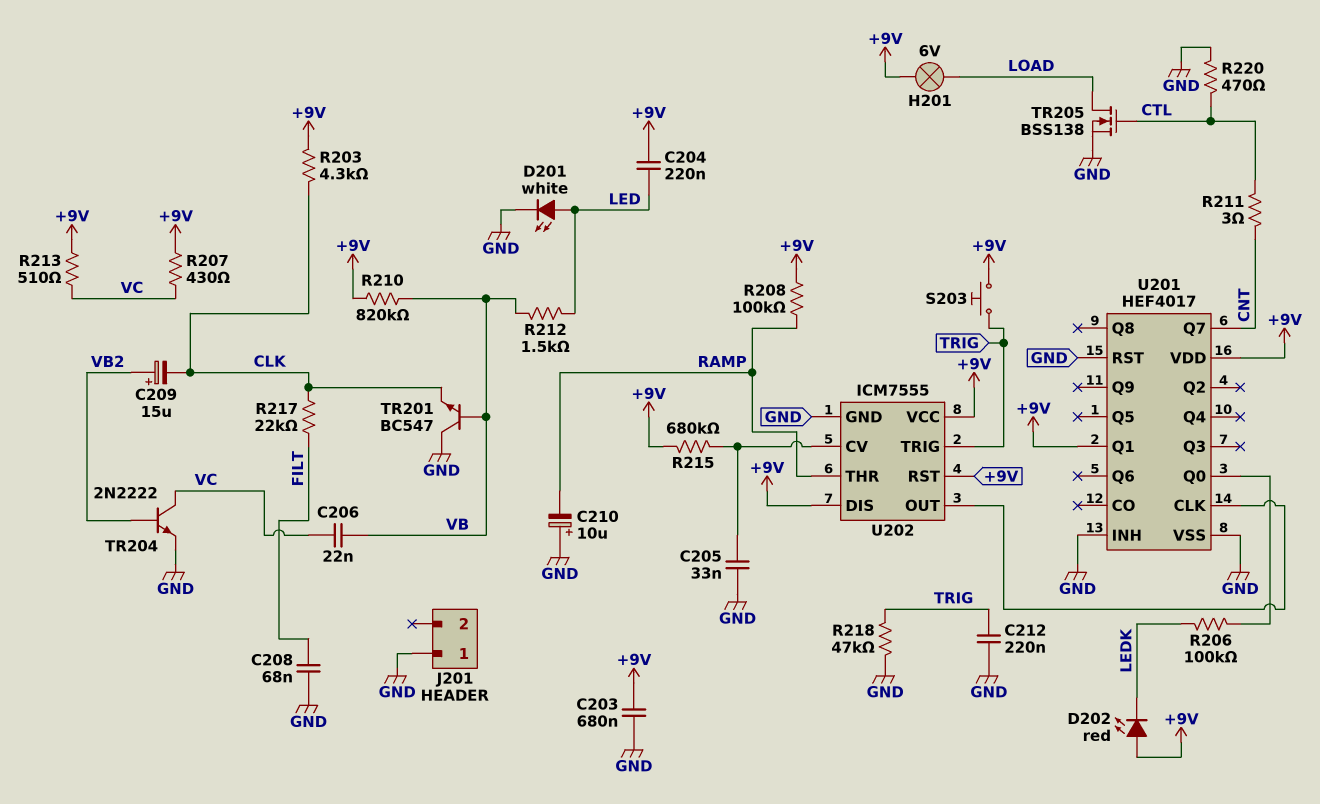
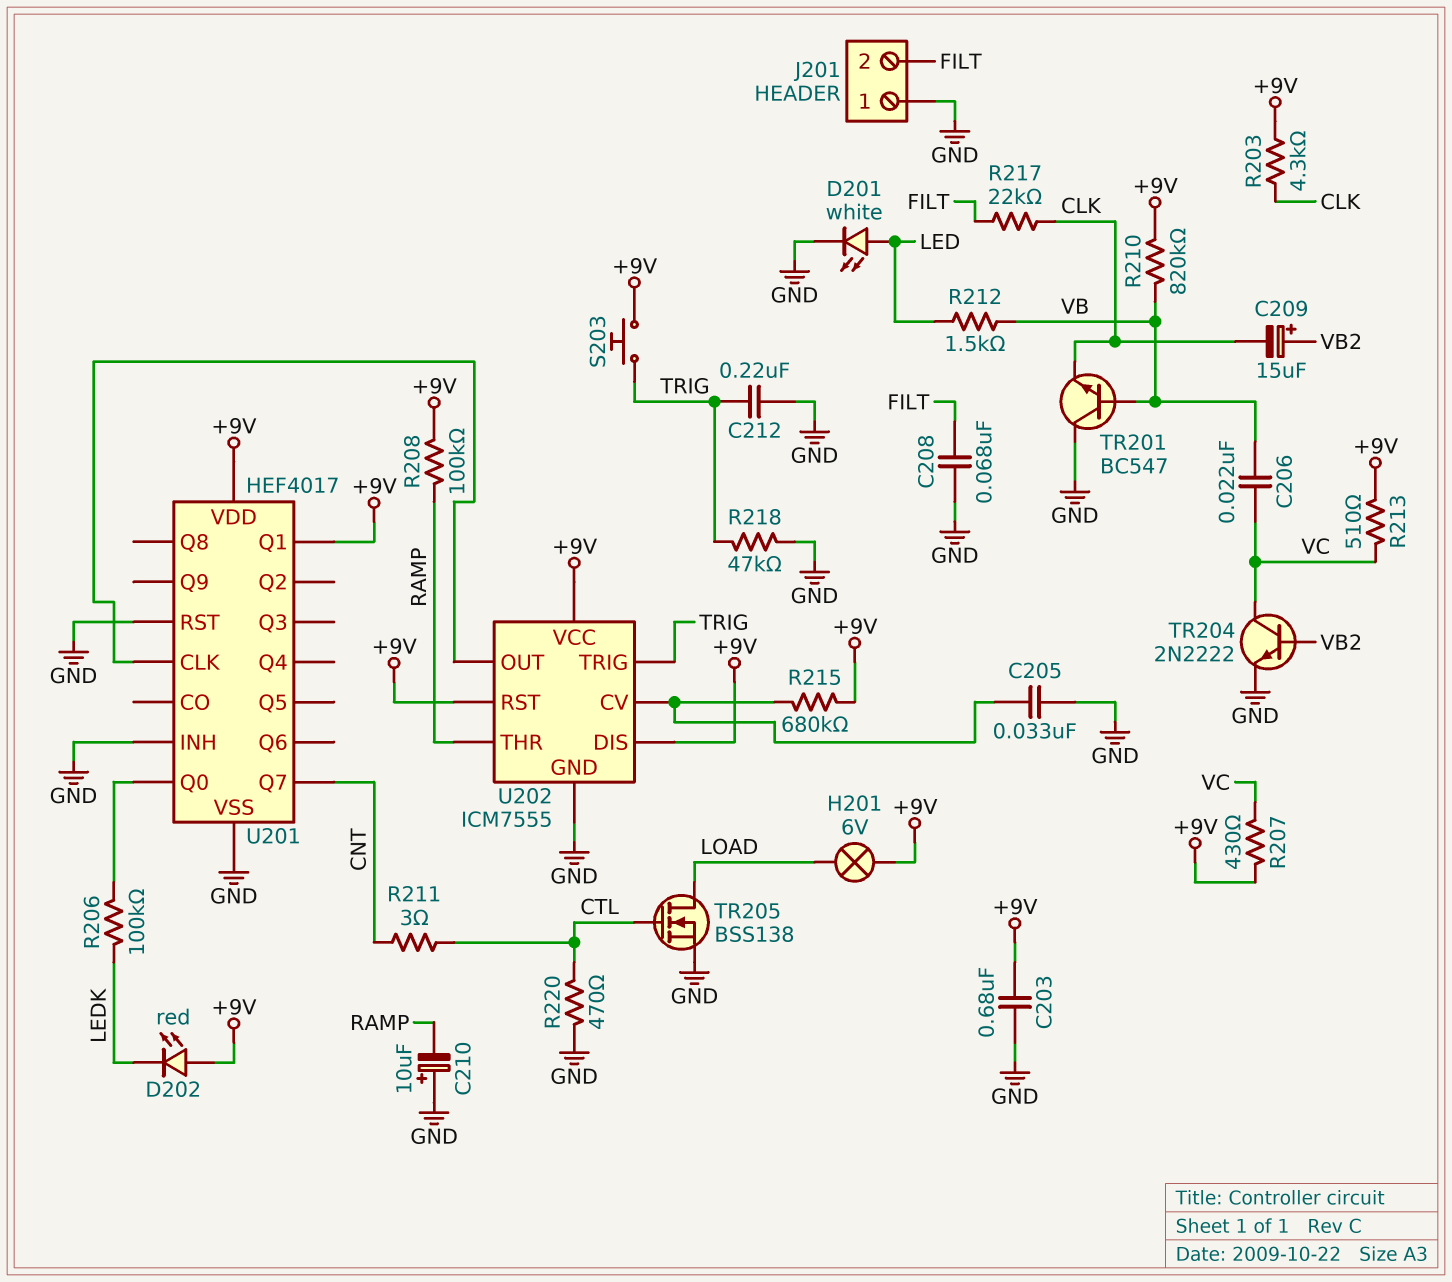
C204: 220nF (+9V, LED) -> none
J201 pin 2: none -> FILT

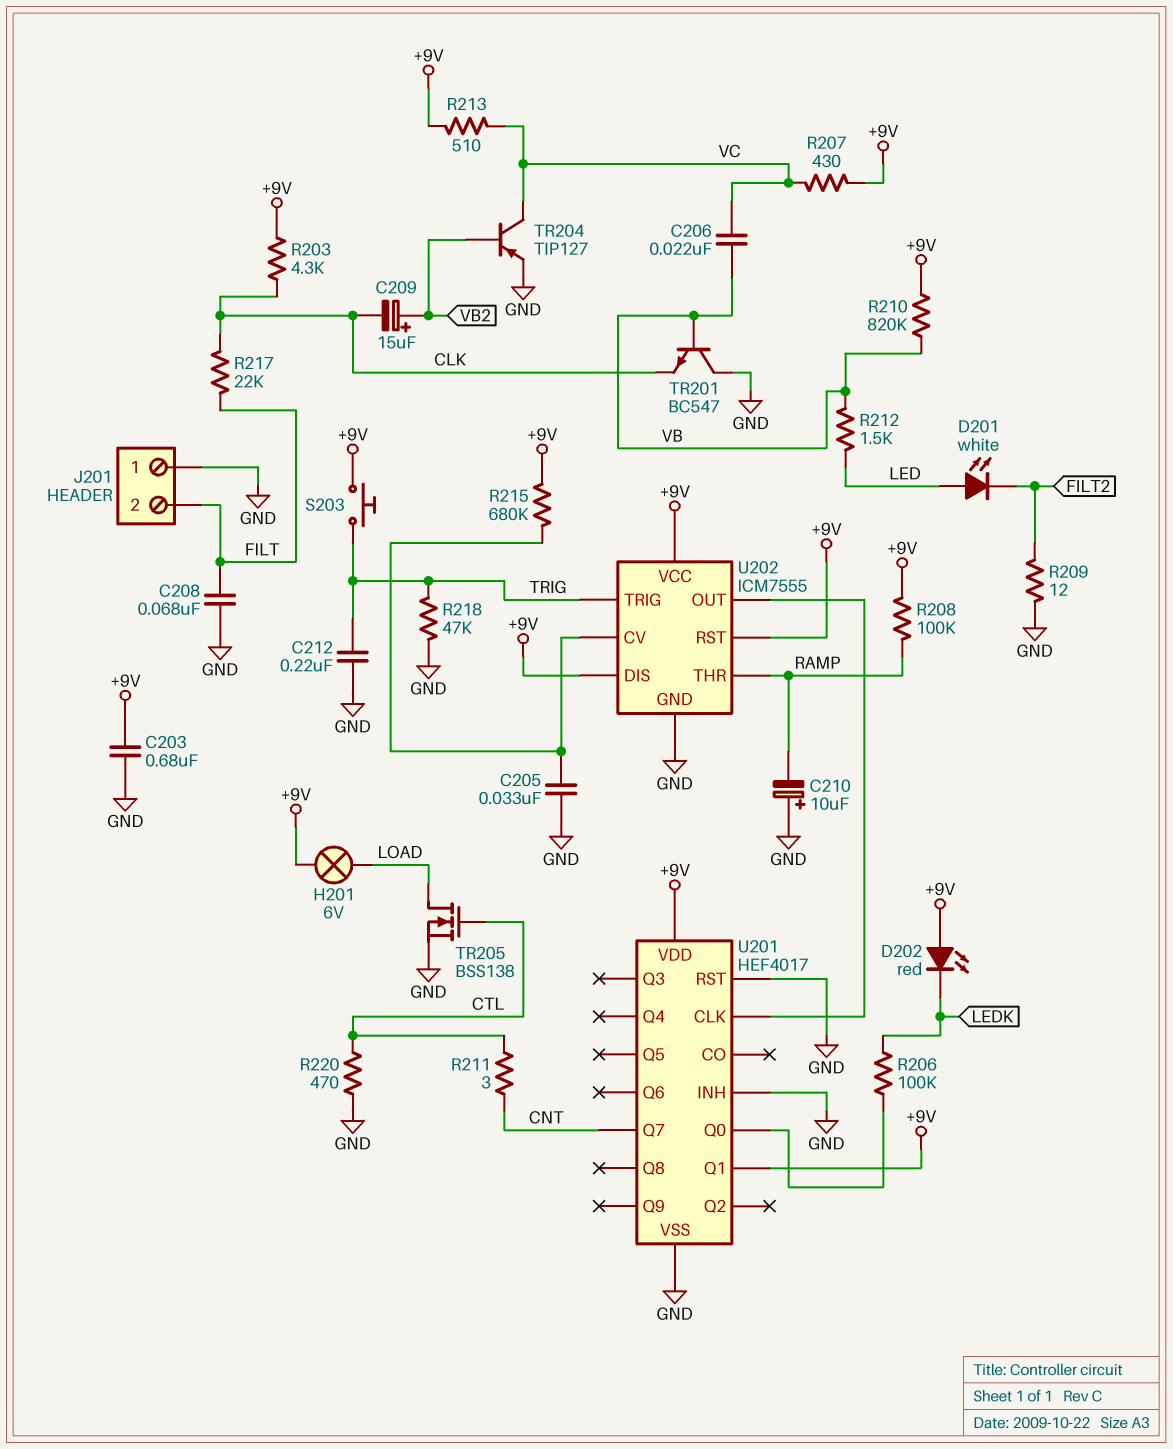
D201: LED white (A LED, K GND) -> LED white (A LED, K FILT2)
R209: none -> 12 (FILT2, GND)
TR204: NPN 2N2222 (B VB2, C VC, E GND) -> PNP TIP127 (B VB2, C VC, E GND)

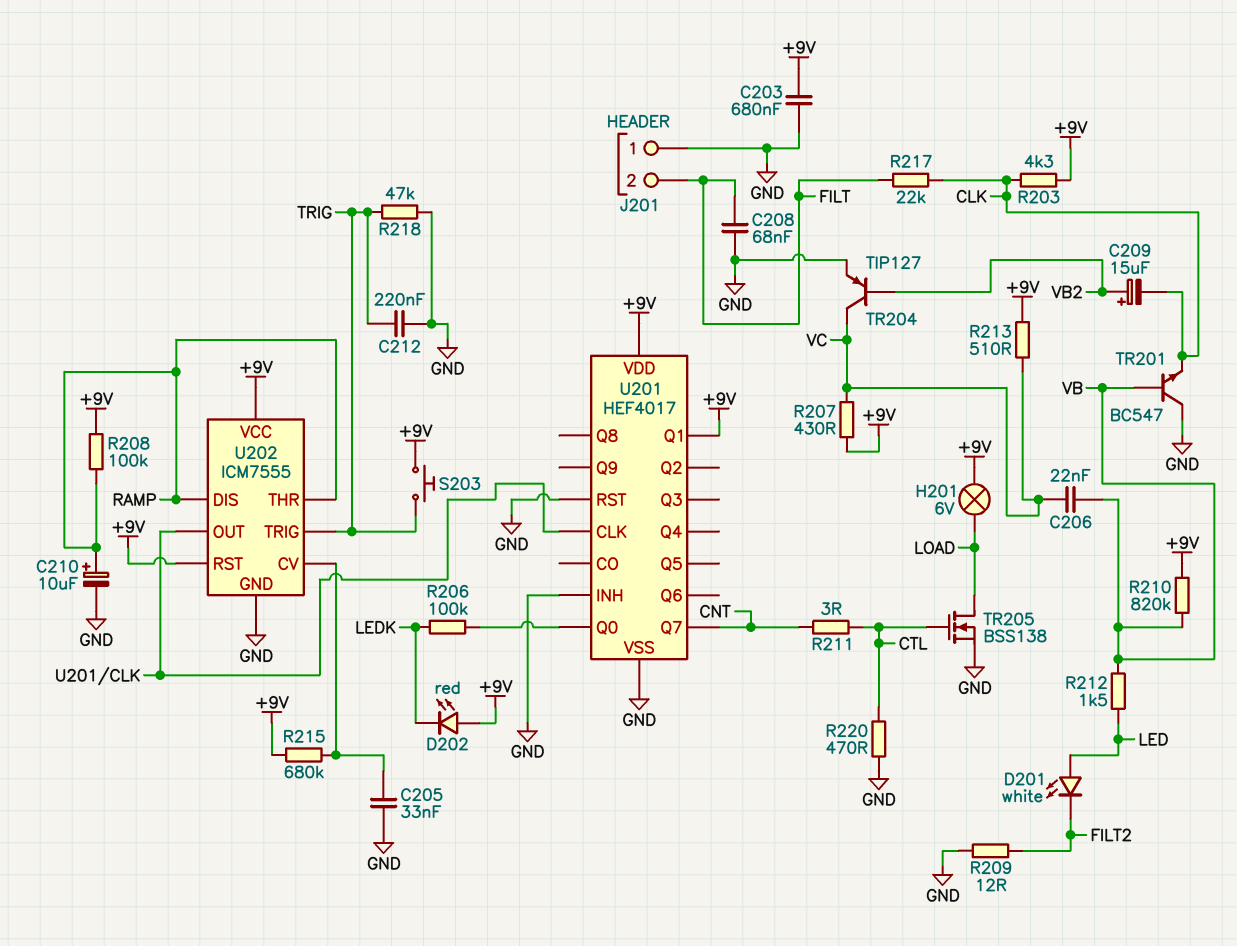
C210: 10uF (plus GND, minus RAMP) -> 10uF (plus RAMP, minus GND)
U202 pin DIS: +9V -> RAMP

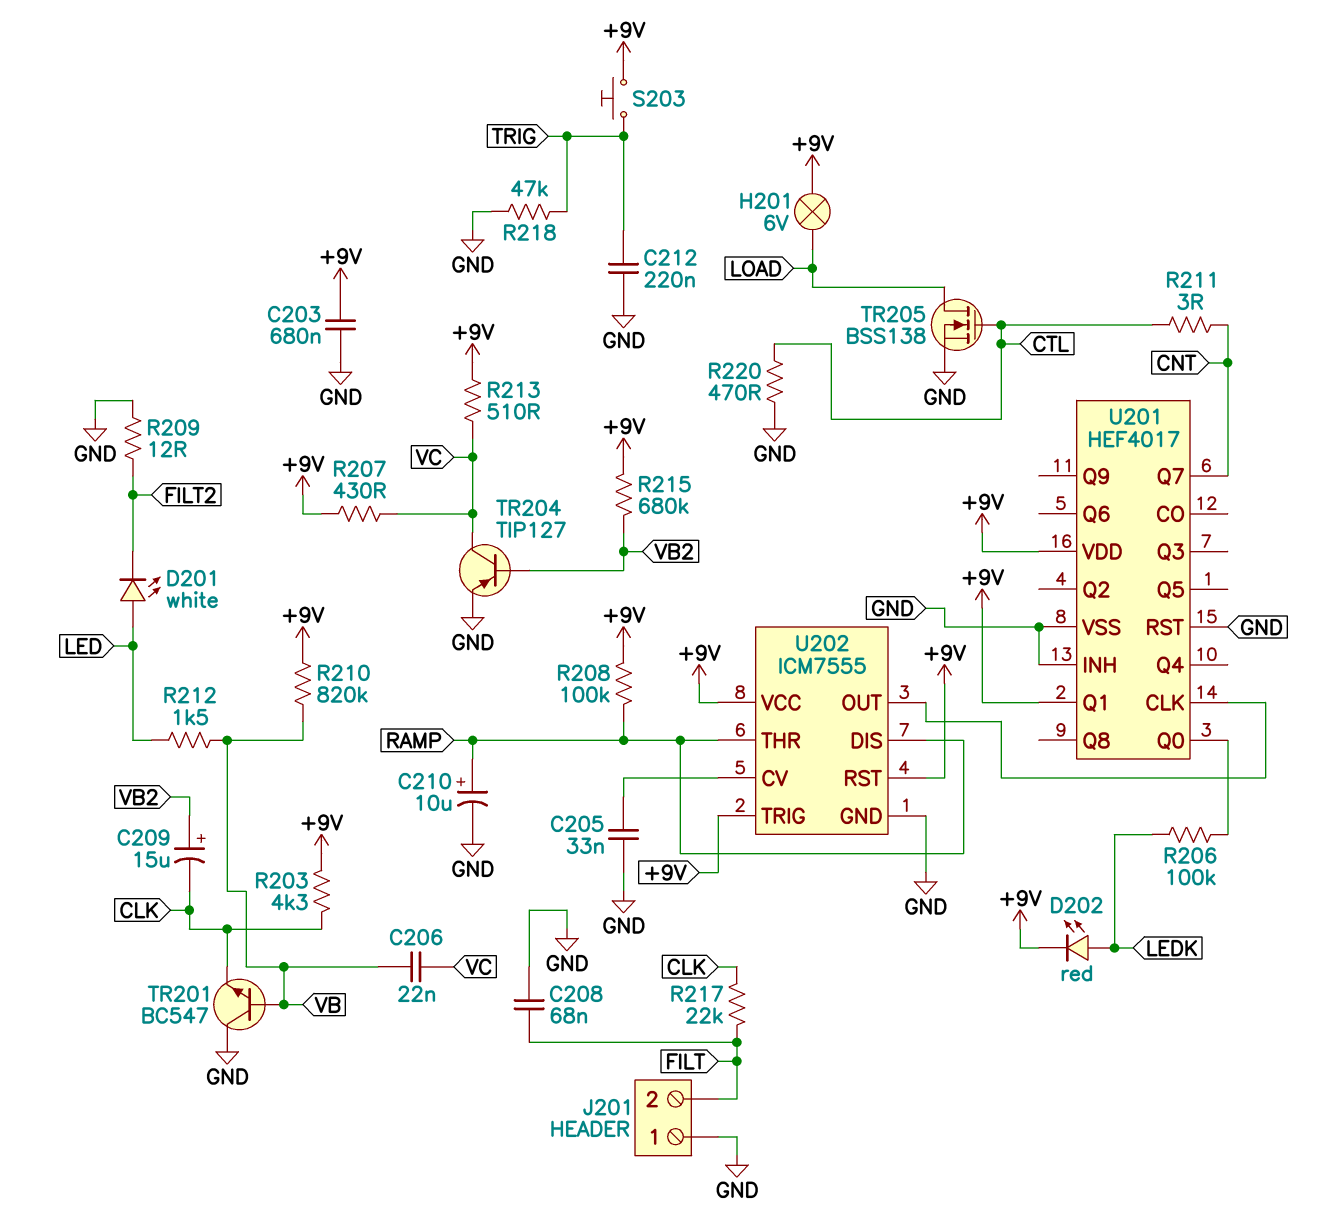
D202: LED red (A +9V, K LEDK) -> LED red (A LEDK, K +9V)
R215: 680k (+9V, U202/CV) -> 680k (+9V, VB2)
U202 pin TRIG: TRIG -> +9V

